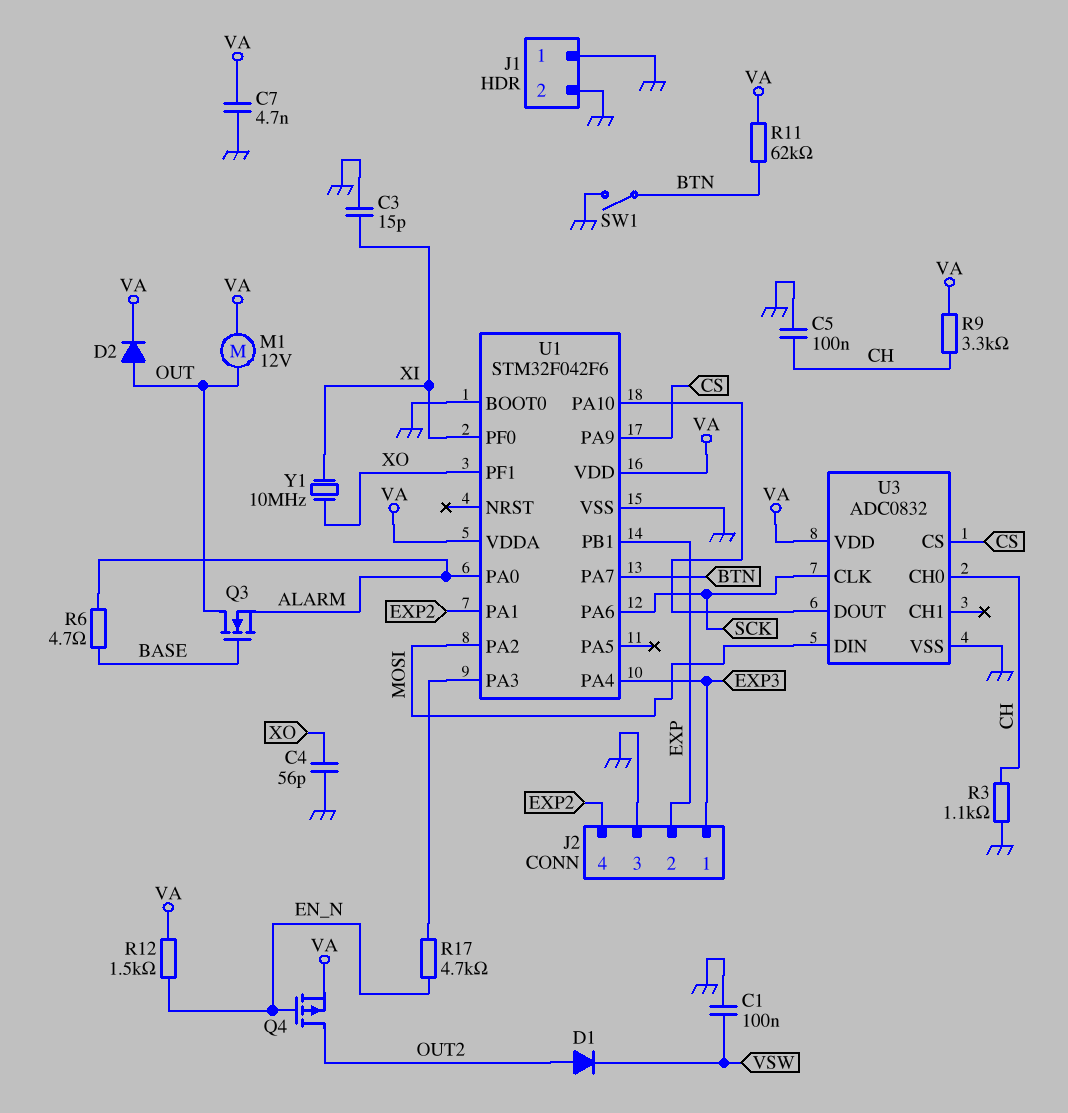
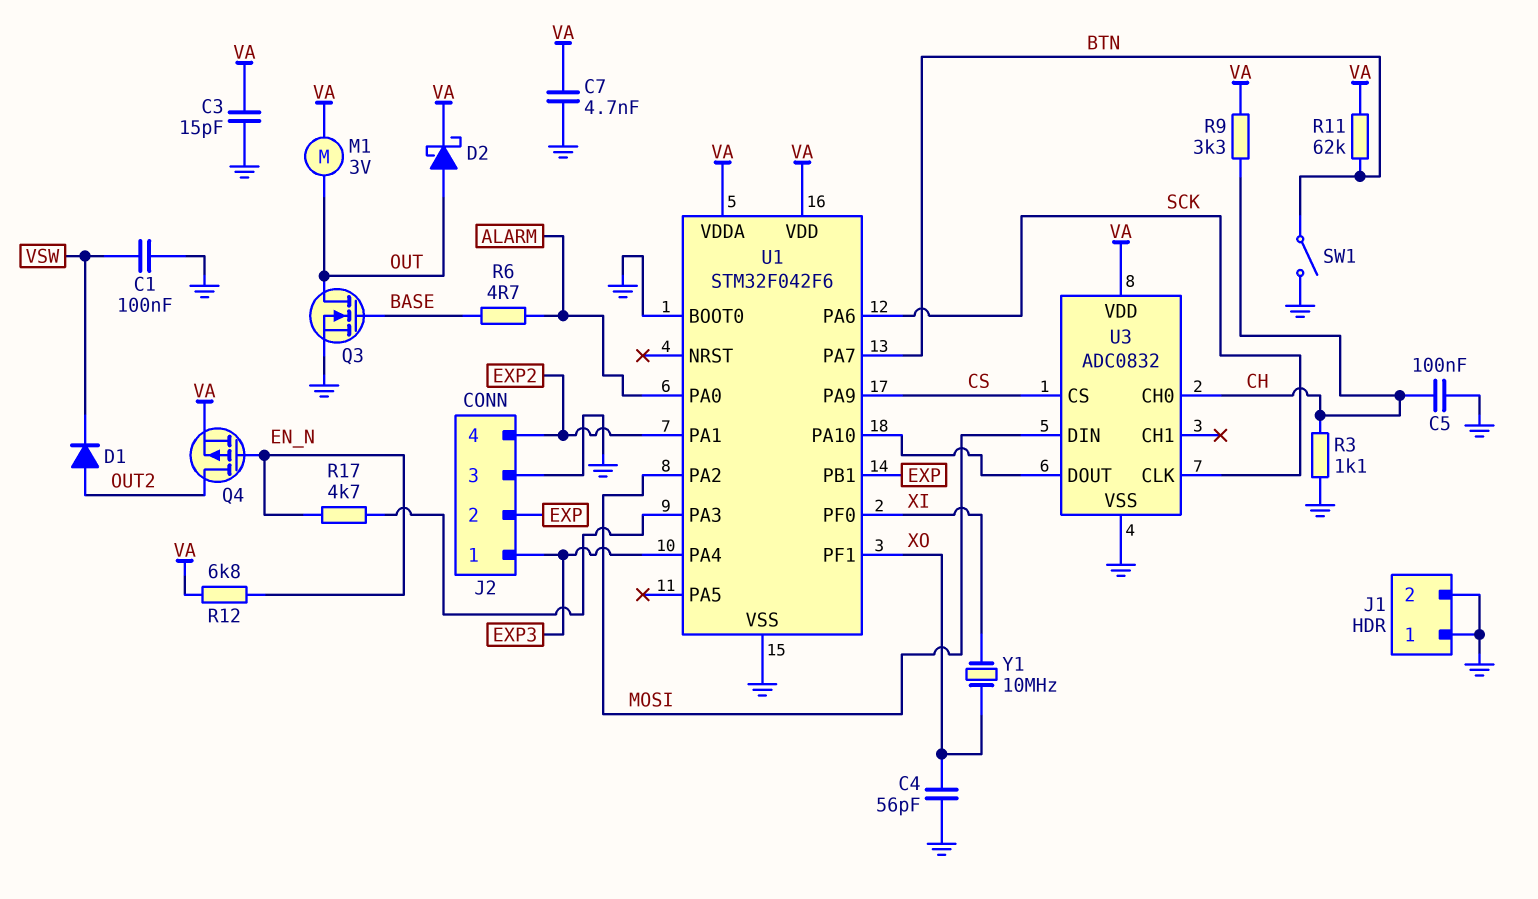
C3: 15pF (GND, XI) -> 15pF (GND, VA)
D2: diode (A OUT, K VA) -> schottky (A OUT, K VA)
M1: motor 12V (OUT, VA) -> motor 3V (OUT, VA)
Q3: NMOS (G BASE, D OUT, S ALARM) -> NMOS (G BASE, D OUT, S GND)
R12: 1.5k (EN_N, VA) -> 6.8k (EN_N, VA)

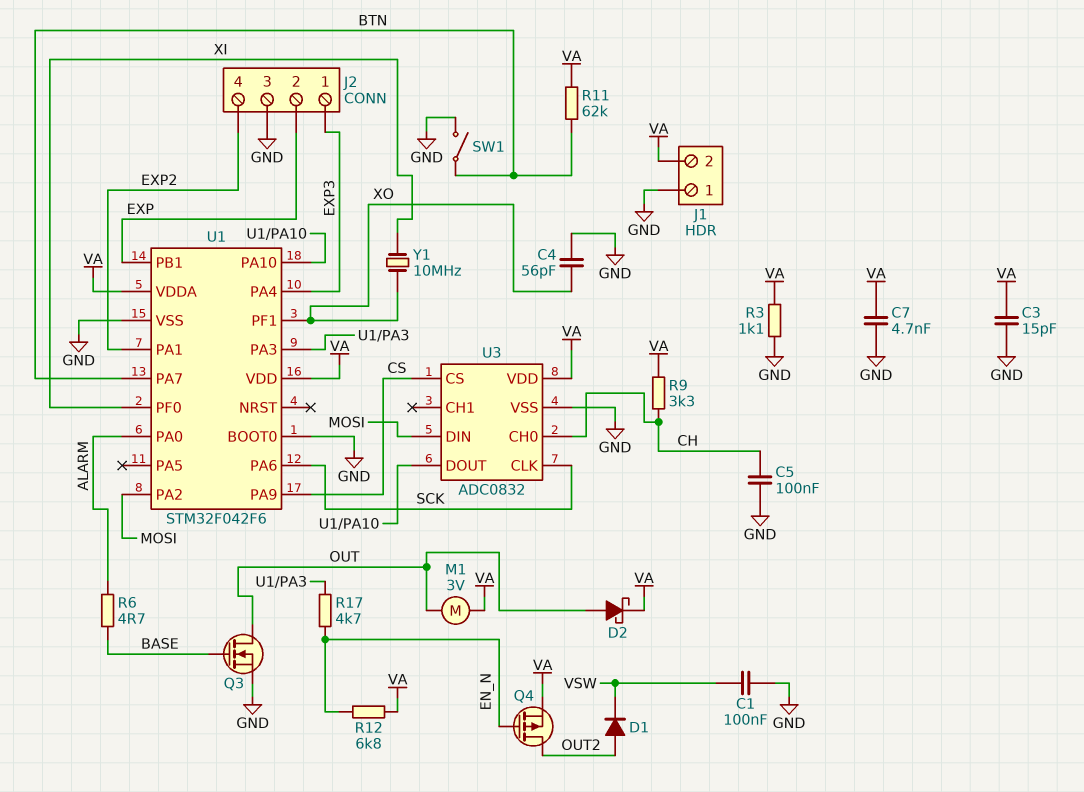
J1 pin 2: GND -> VA
R3: 1.1k (CH, GND) -> 1.1k (GND, VA)

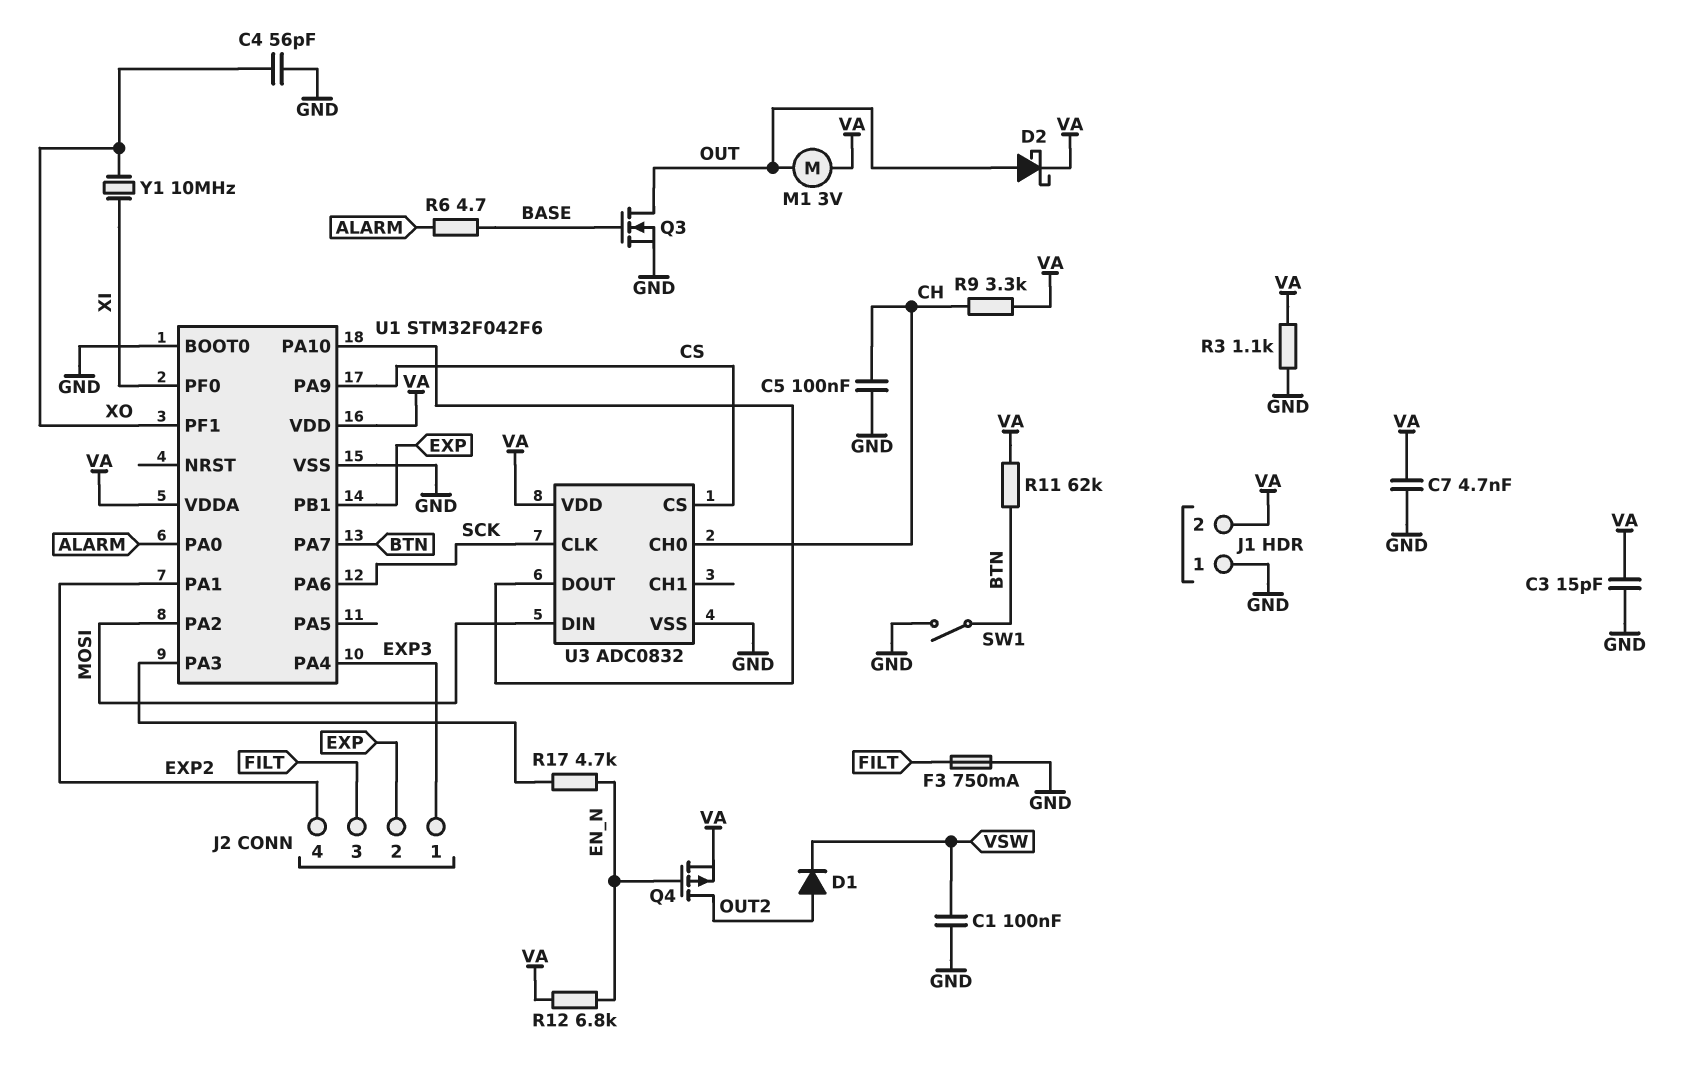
F3: none -> 750mA (FILT, GND)
J2 pin 3: GND -> FILT

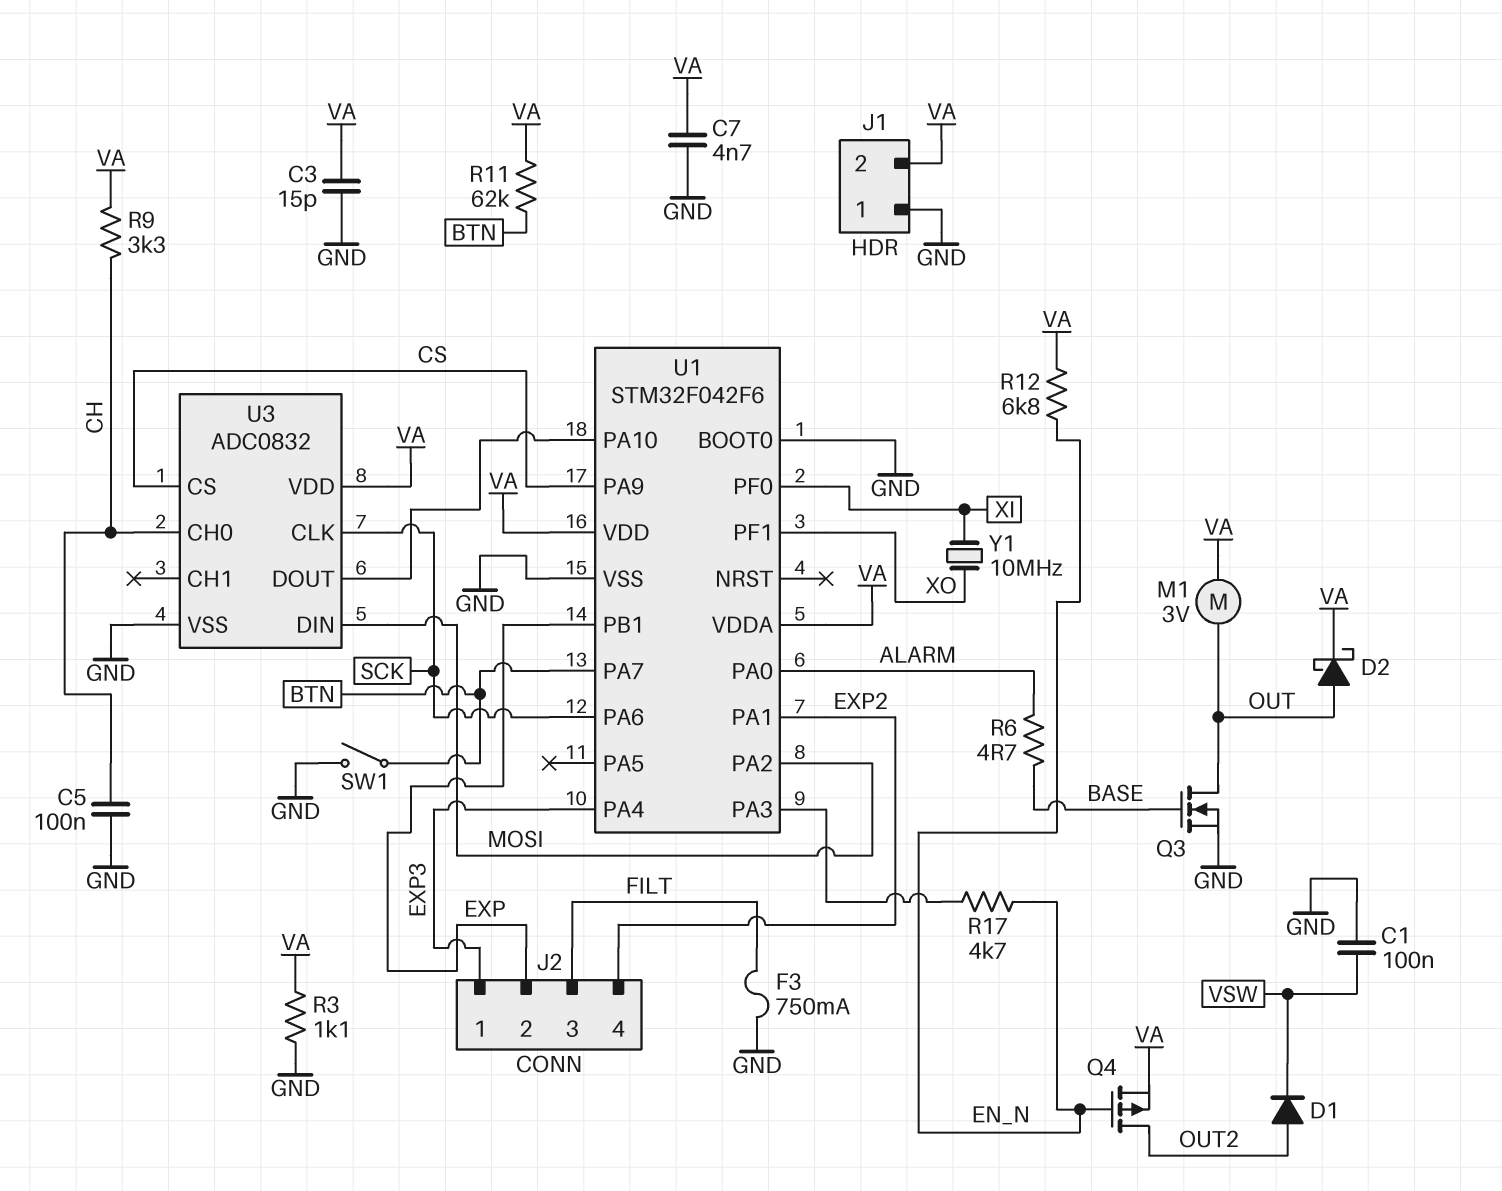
C4: 56pF (GND, XO) -> none

